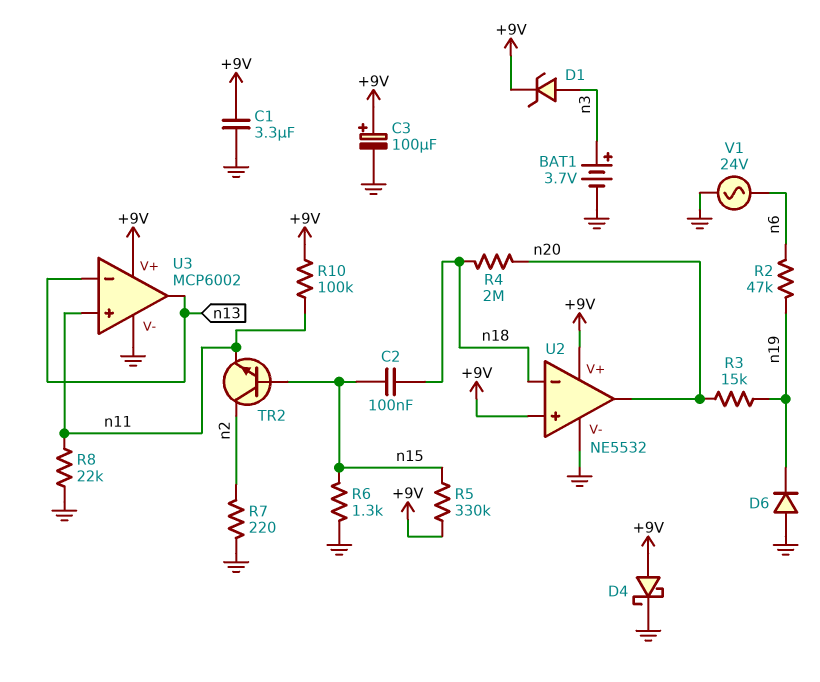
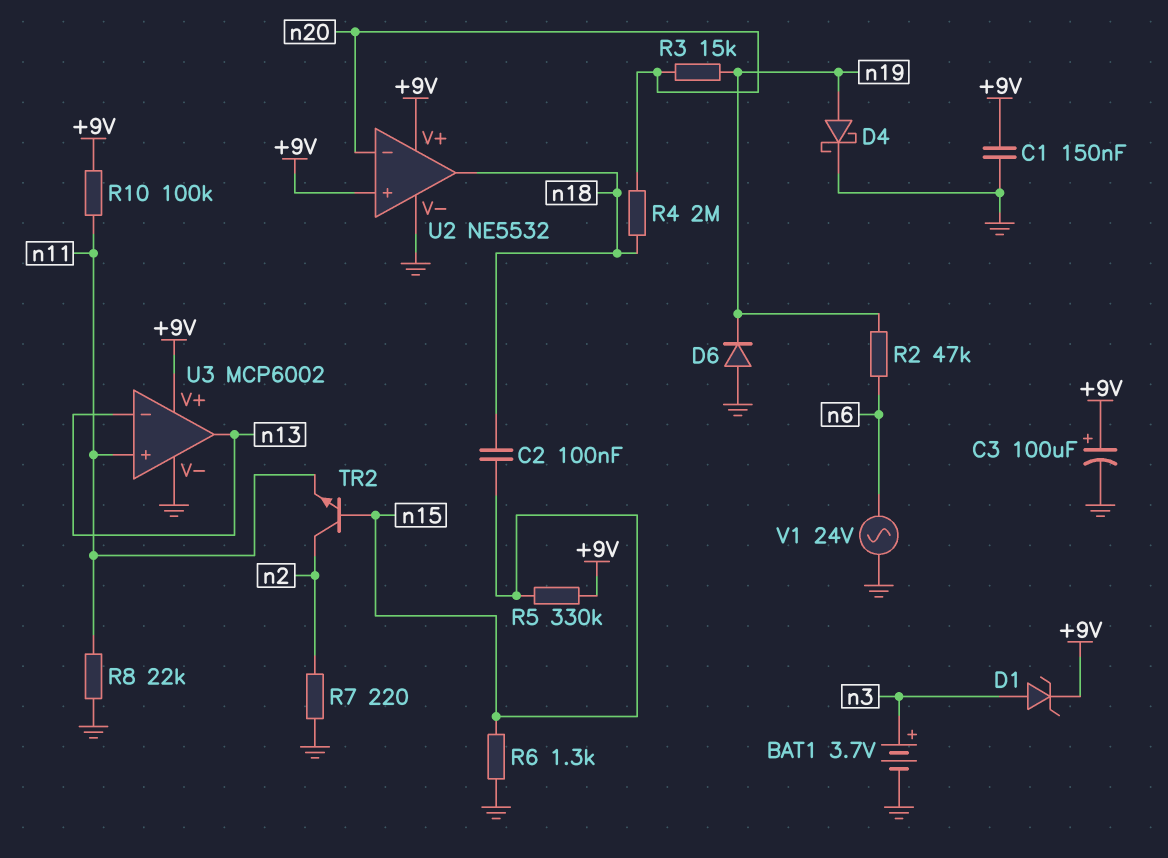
C1: 3.3uF (+9V, GND) -> 150nF (+9V, GND)
D4: schottky (A +9V, K GND) -> schottky (A n19, K GND)
U2 pin in-: n18 -> n20
U2 pin out: n20 -> n18

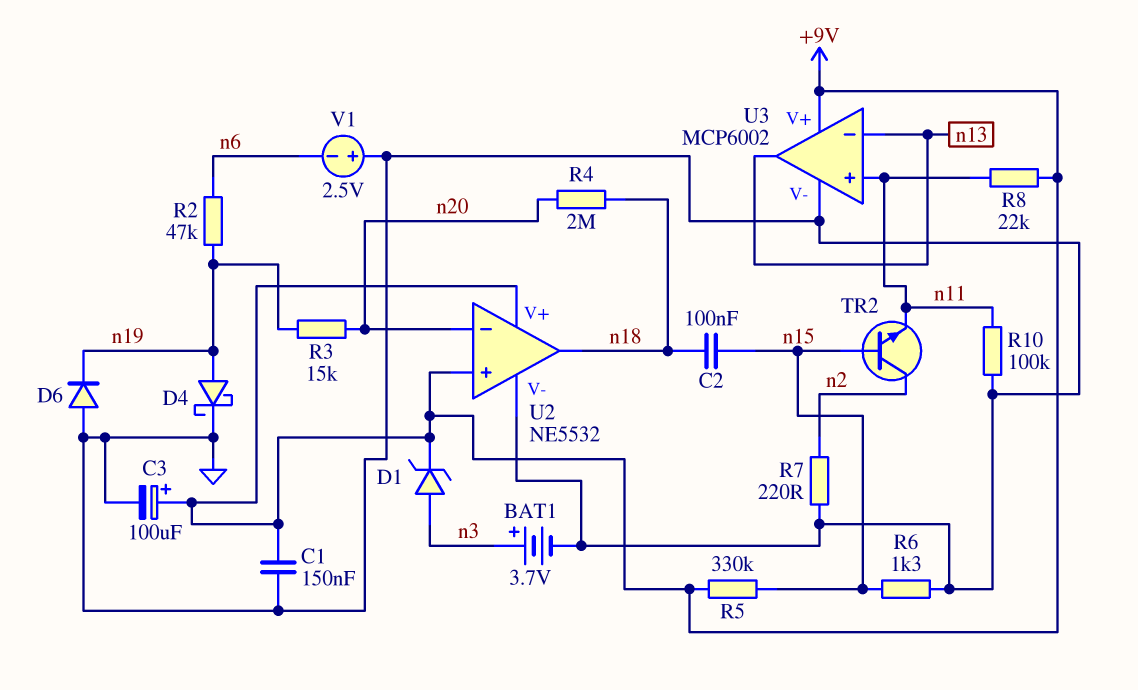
R8: 22k (GND, n11) -> 22k (+9V, n11)
R10: 100k (+9V, n11) -> 100k (GND, n11)
V1: AC 24V (GND, n6) -> 2.5V (plus GND, minus n6)

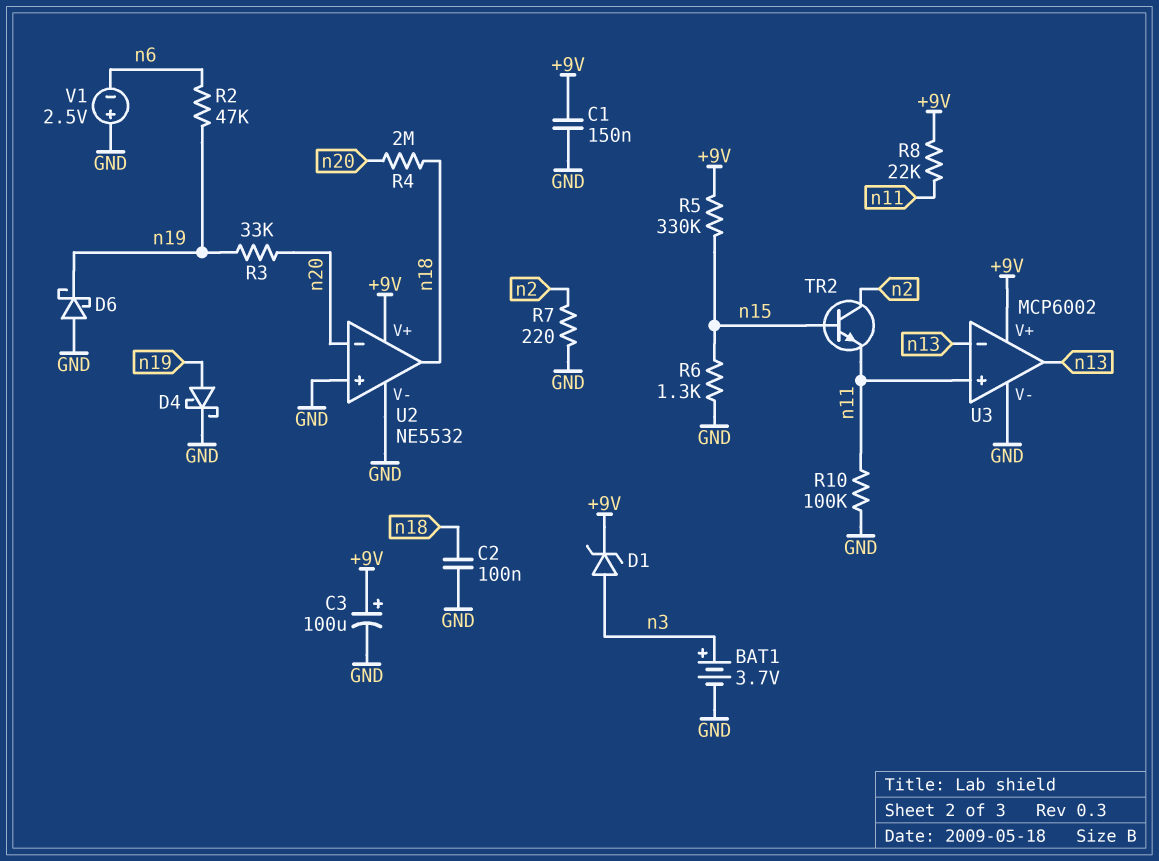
C2: 100nF (n15, n18) -> 100nF (GND, n18)
D6: diode (A GND, K n19) -> schottky (A GND, K n19)
R3: 15k (n19, n20) -> 33k (n19, n20)
U2 pin in+: +9V -> GND

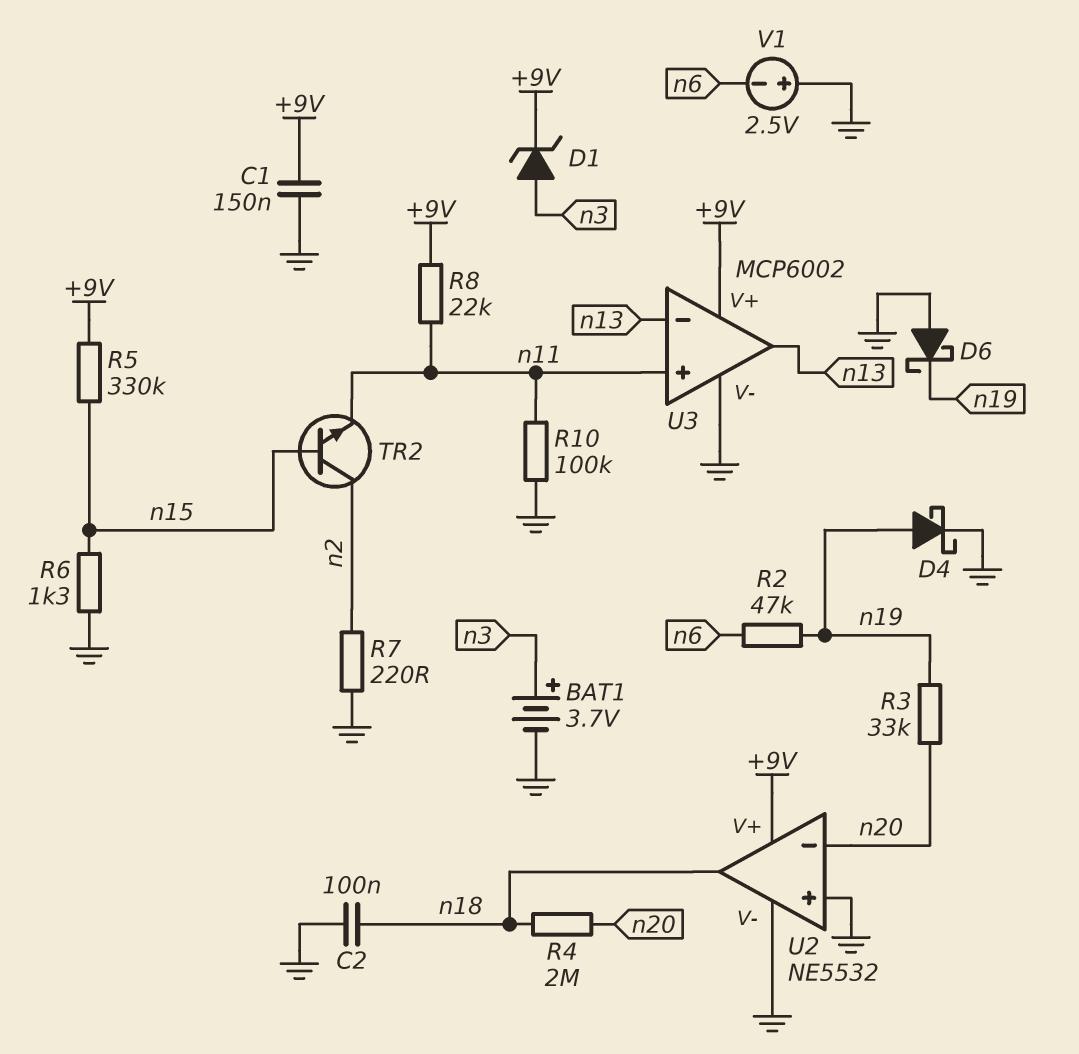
C3: 100uF (plus +9V, minus GND) -> none

